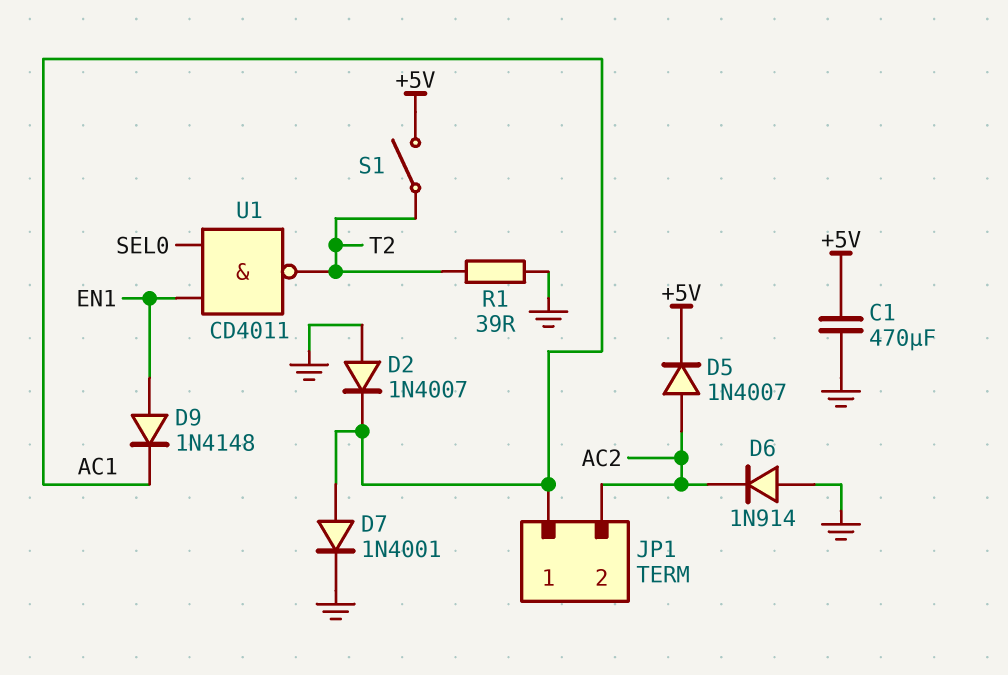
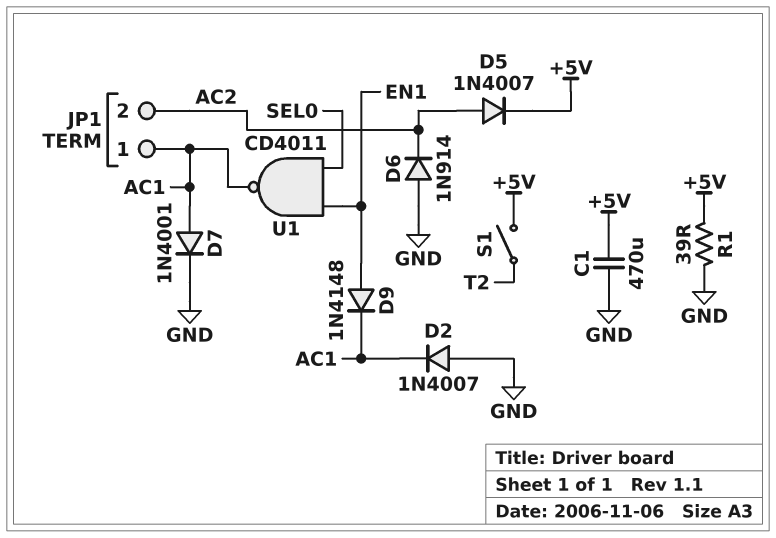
R1: 39 (GND, T2) -> 39 (+5V, GND)
U1: NAND CD4011 (in EN1, in SEL0, out T2) -> NAND CD4011 (in EN1, in SEL0, out AC1)

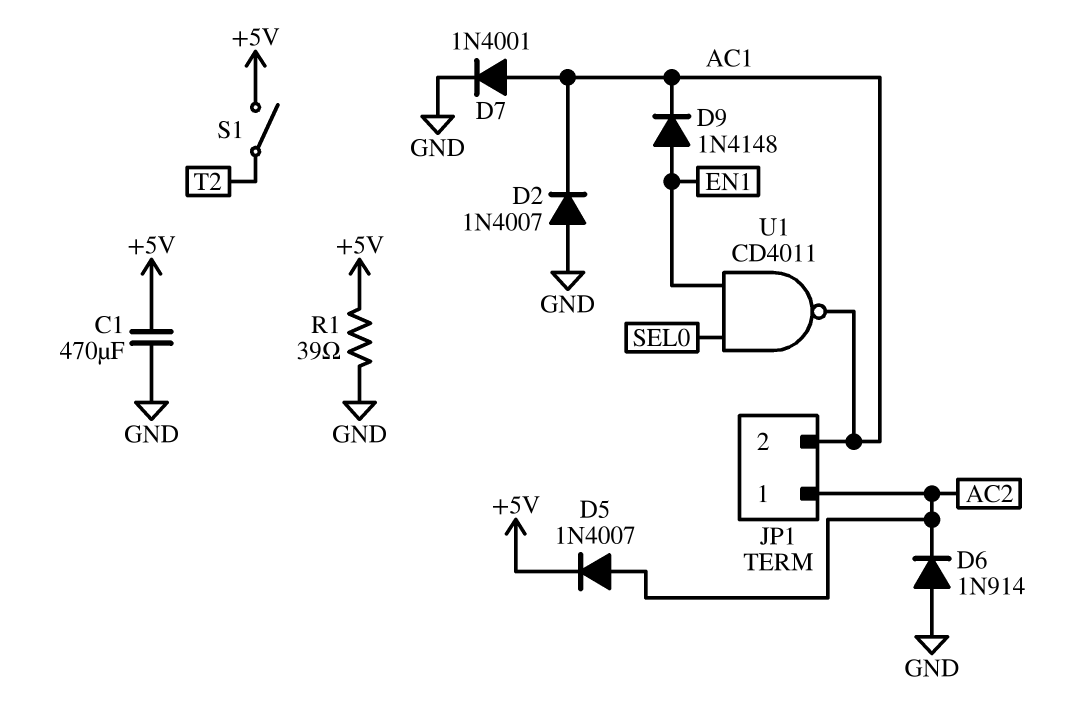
JP1 pin 1: AC1 -> AC2
JP1 pin 2: AC2 -> AC1

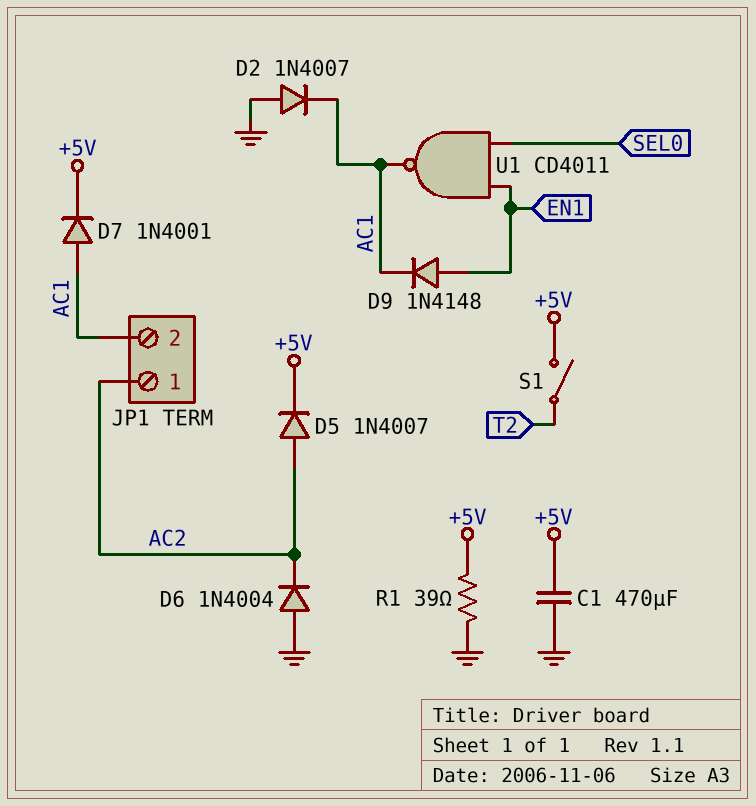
D6: diode 1N914 (A GND, K AC2) -> diode 1N4004 (A GND, K AC2)
D7: diode 1N4001 (A AC1, K GND) -> diode 1N4001 (A AC1, K +5V)

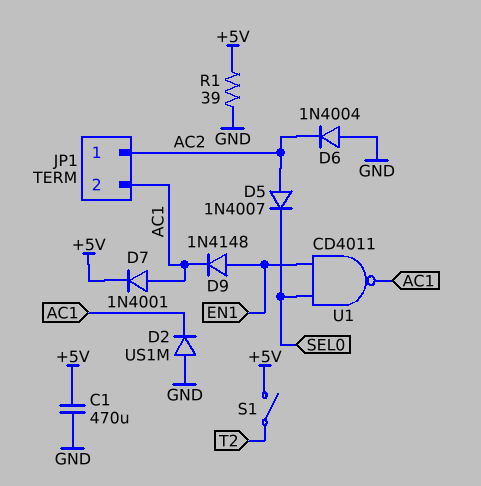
D2: diode 1N4007 (A GND, K AC1) -> diode US1M (A GND, K AC1)
D5: diode 1N4007 (A AC2, K +5V) -> diode 1N4007 (A AC2, K SEL0)

